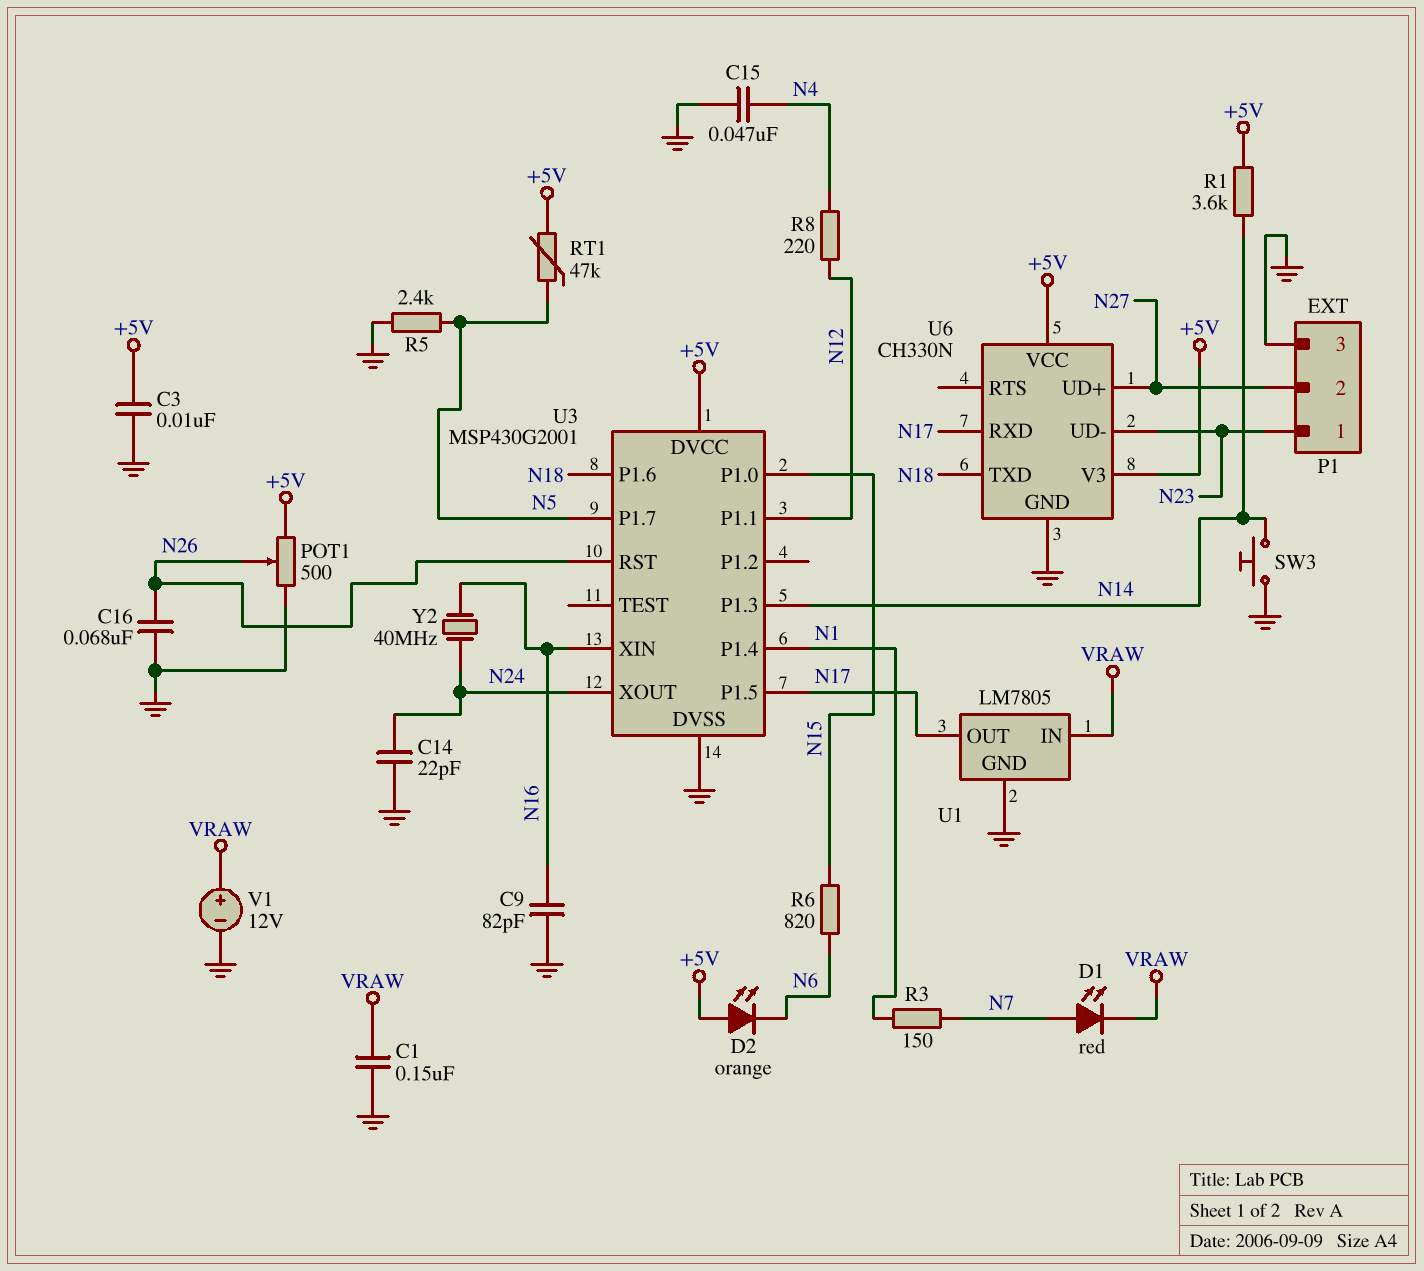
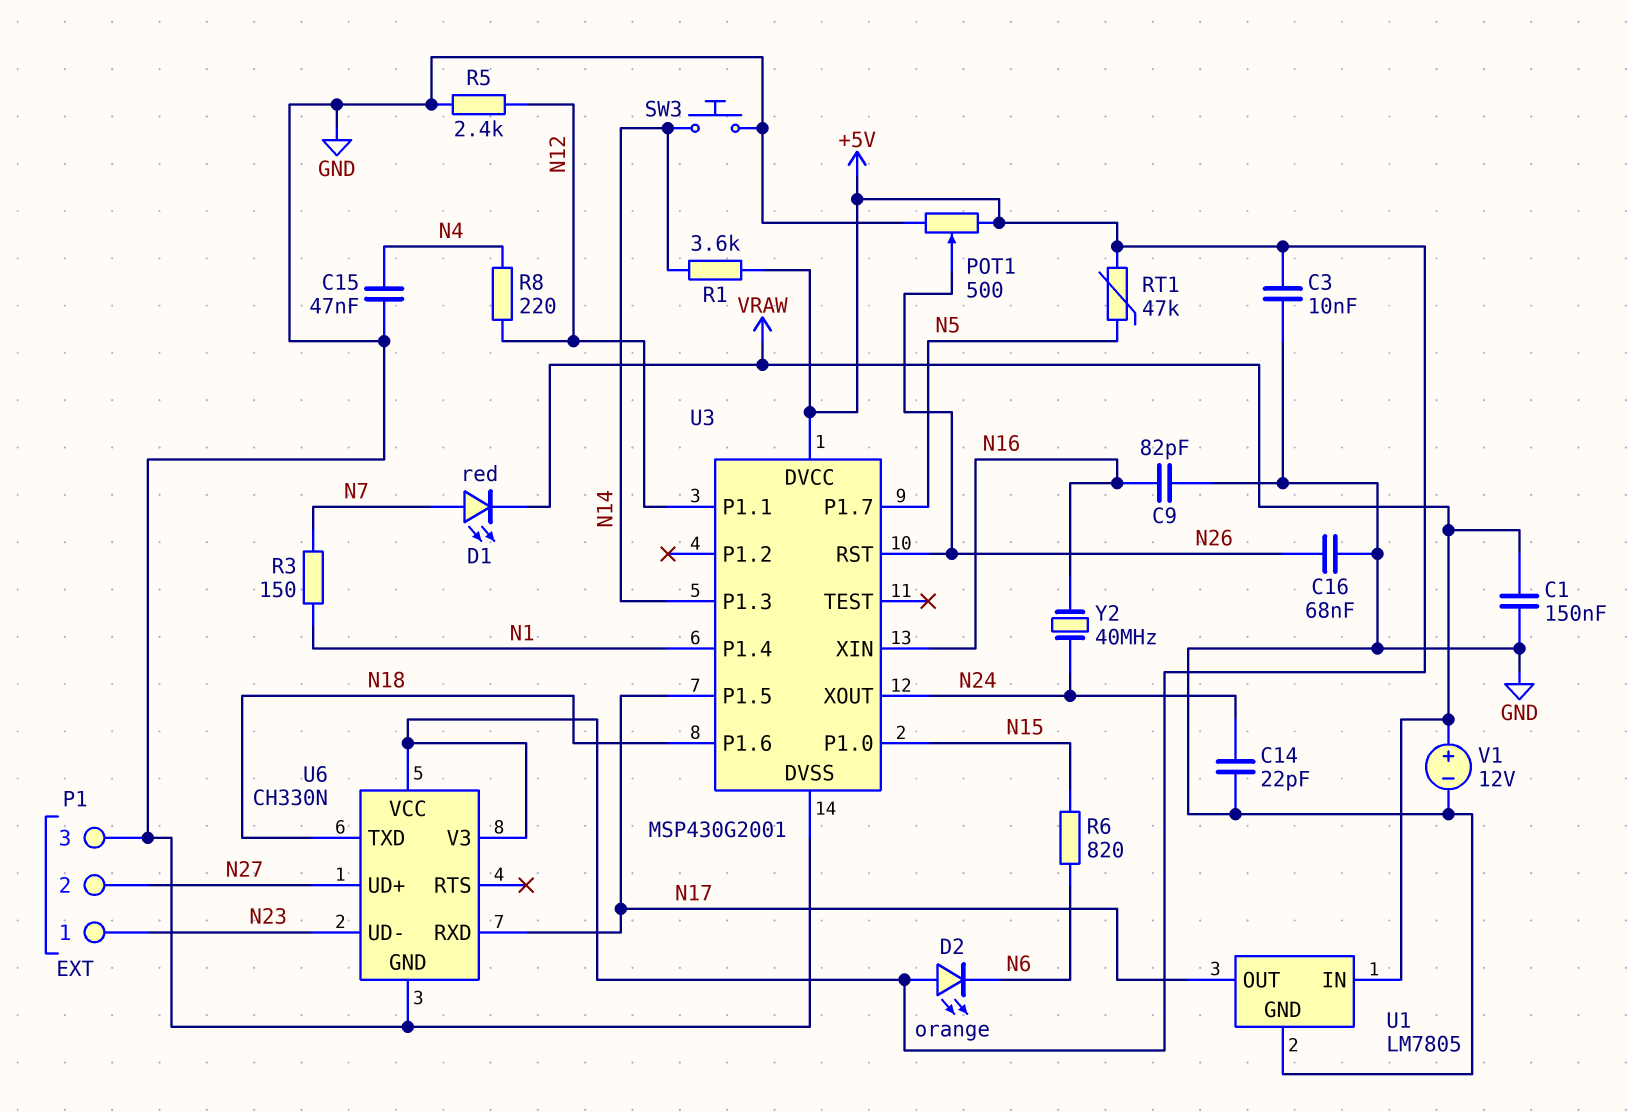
R5: 2.4k (GND, N5) -> 2.4k (GND, N12)

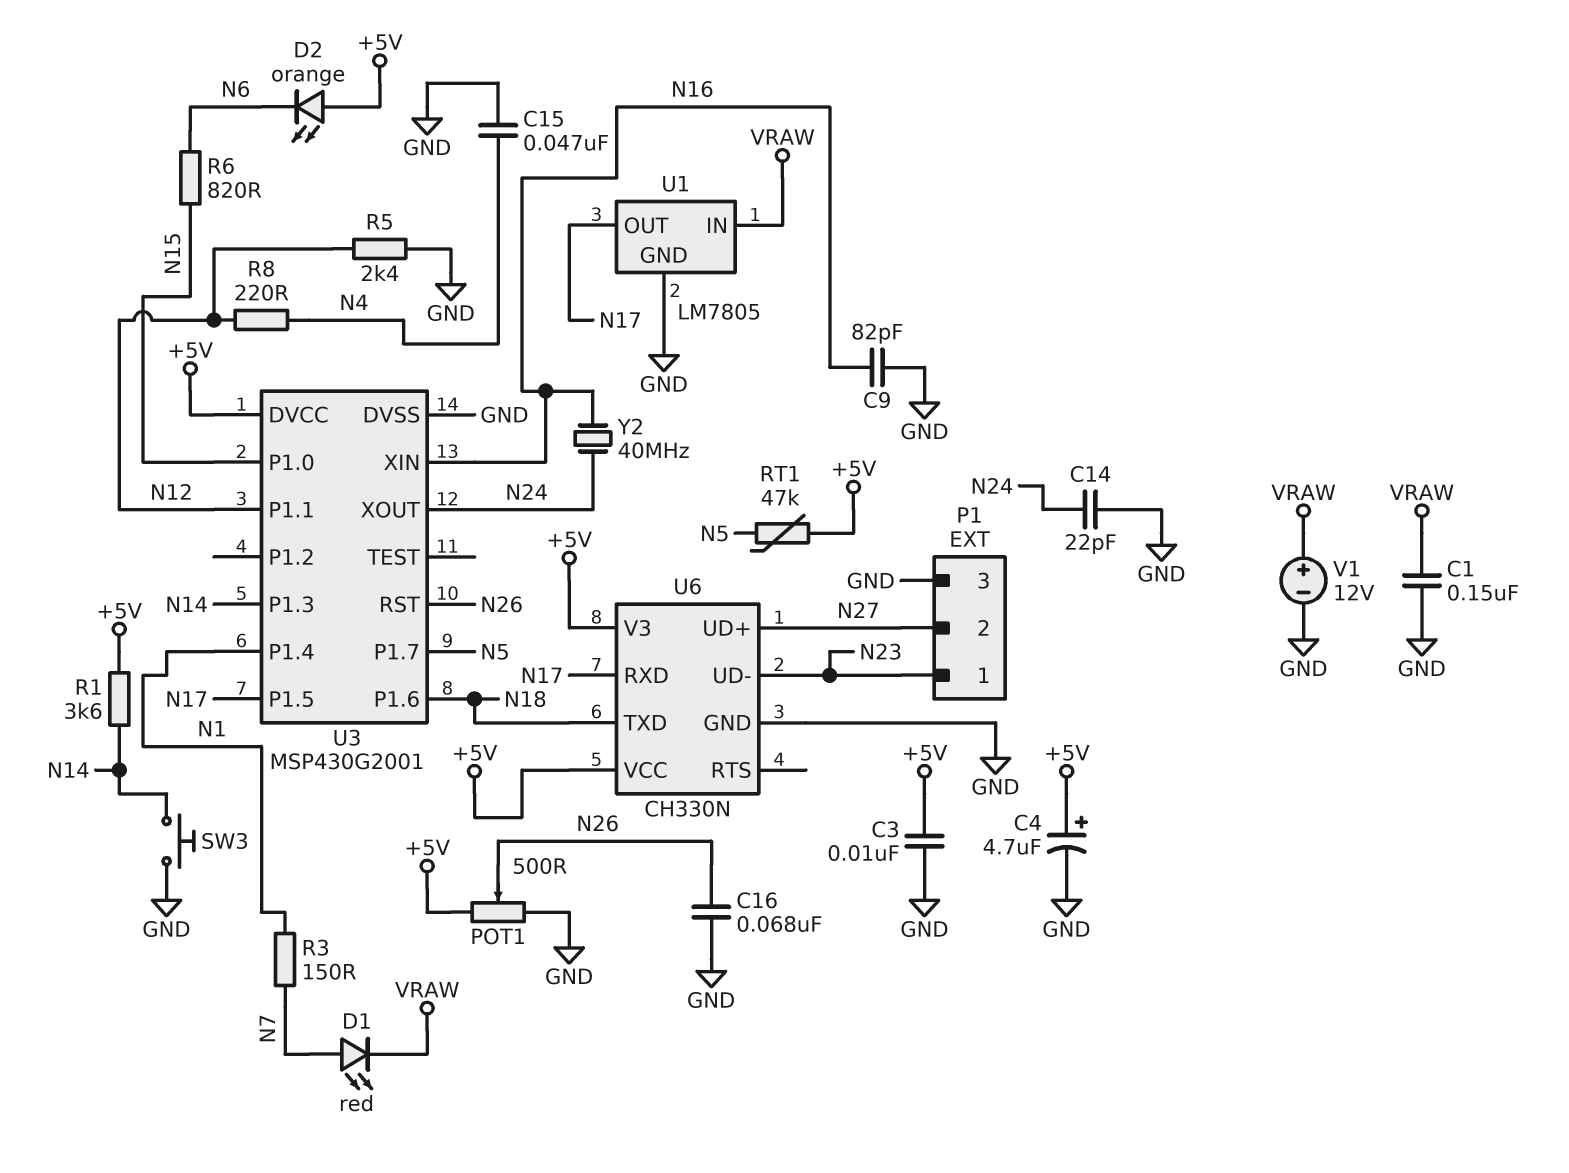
C4: none -> 4.7uF (plus +5V, minus GND)

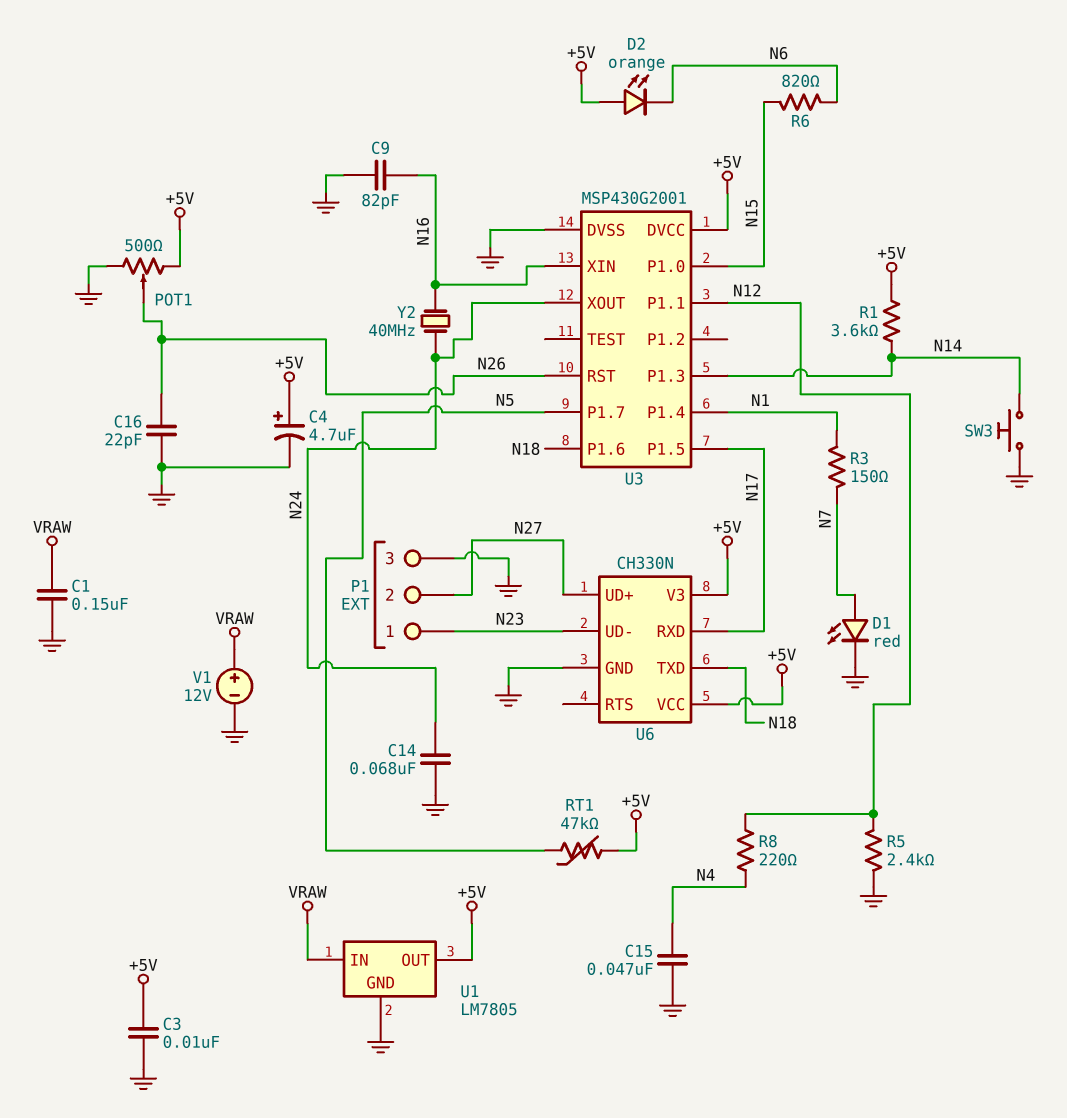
C14: 22pF (GND, N24) -> 68nF (GND, N24)
C16: 68nF (GND, N26) -> 22pF (GND, N26)
D1: LED red (A N7, K VRAW) -> LED red (A N7, K GND)
U1 pin OUT: N17 -> +5V

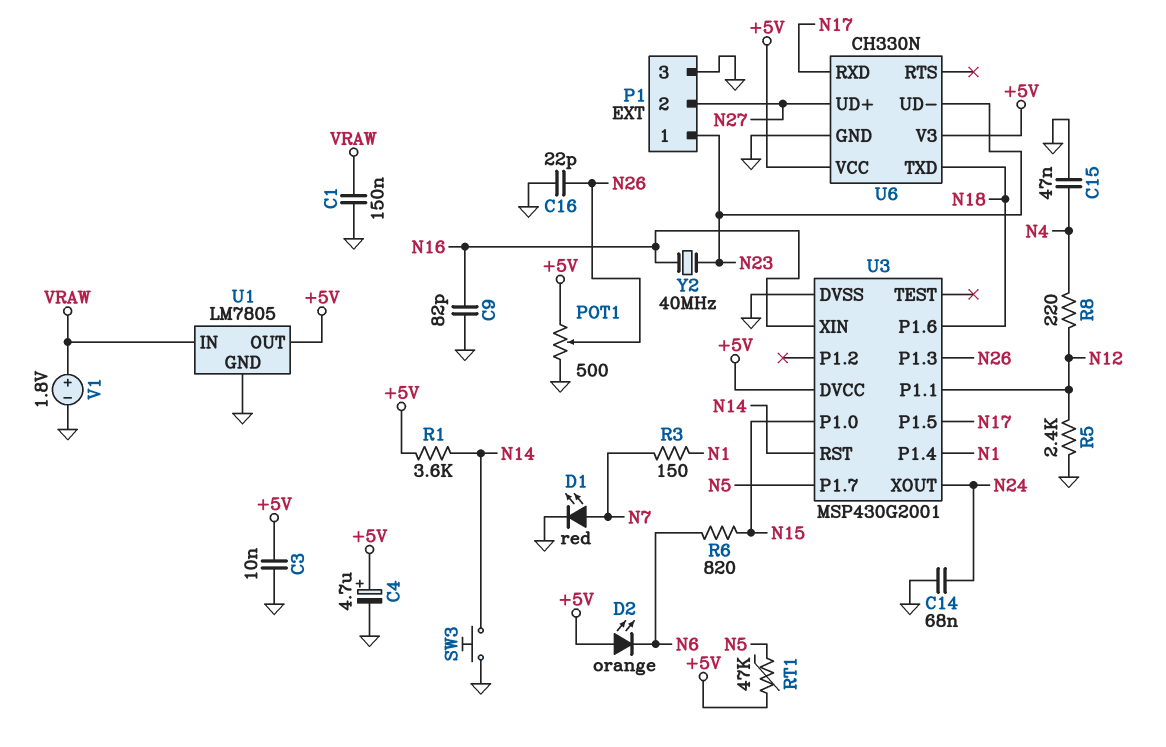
U3 pin P1.3: N14 -> N26
U3 pin RST: N26 -> N14
V1: 12V (plus VRAW, minus GND) -> 1.8V (plus VRAW, minus GND)
Y2: 40MHz (N16, N24) -> 40MHz (N16, N23)

